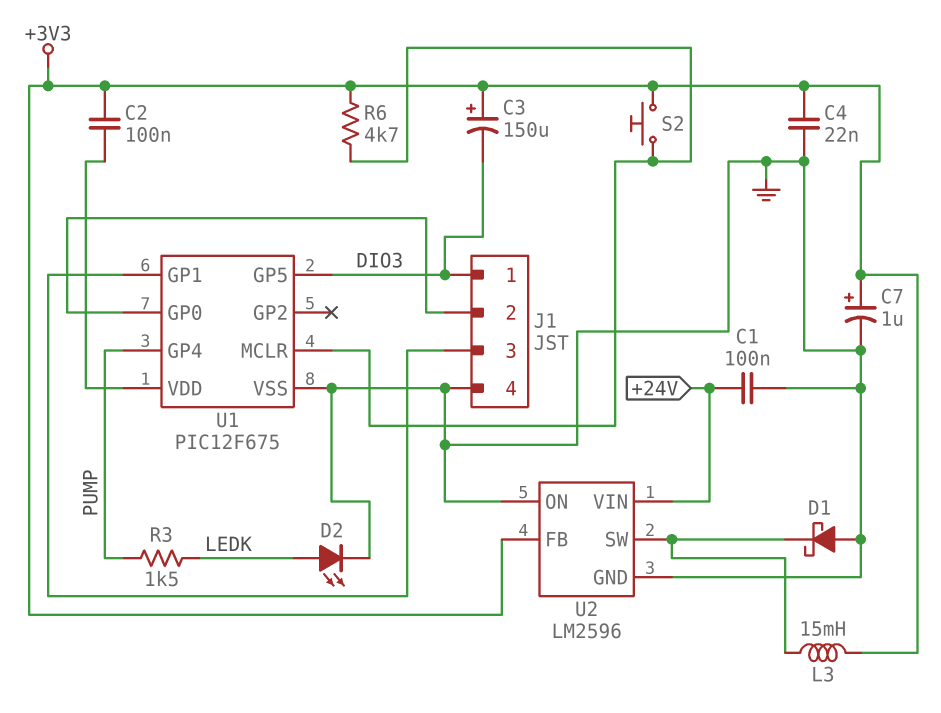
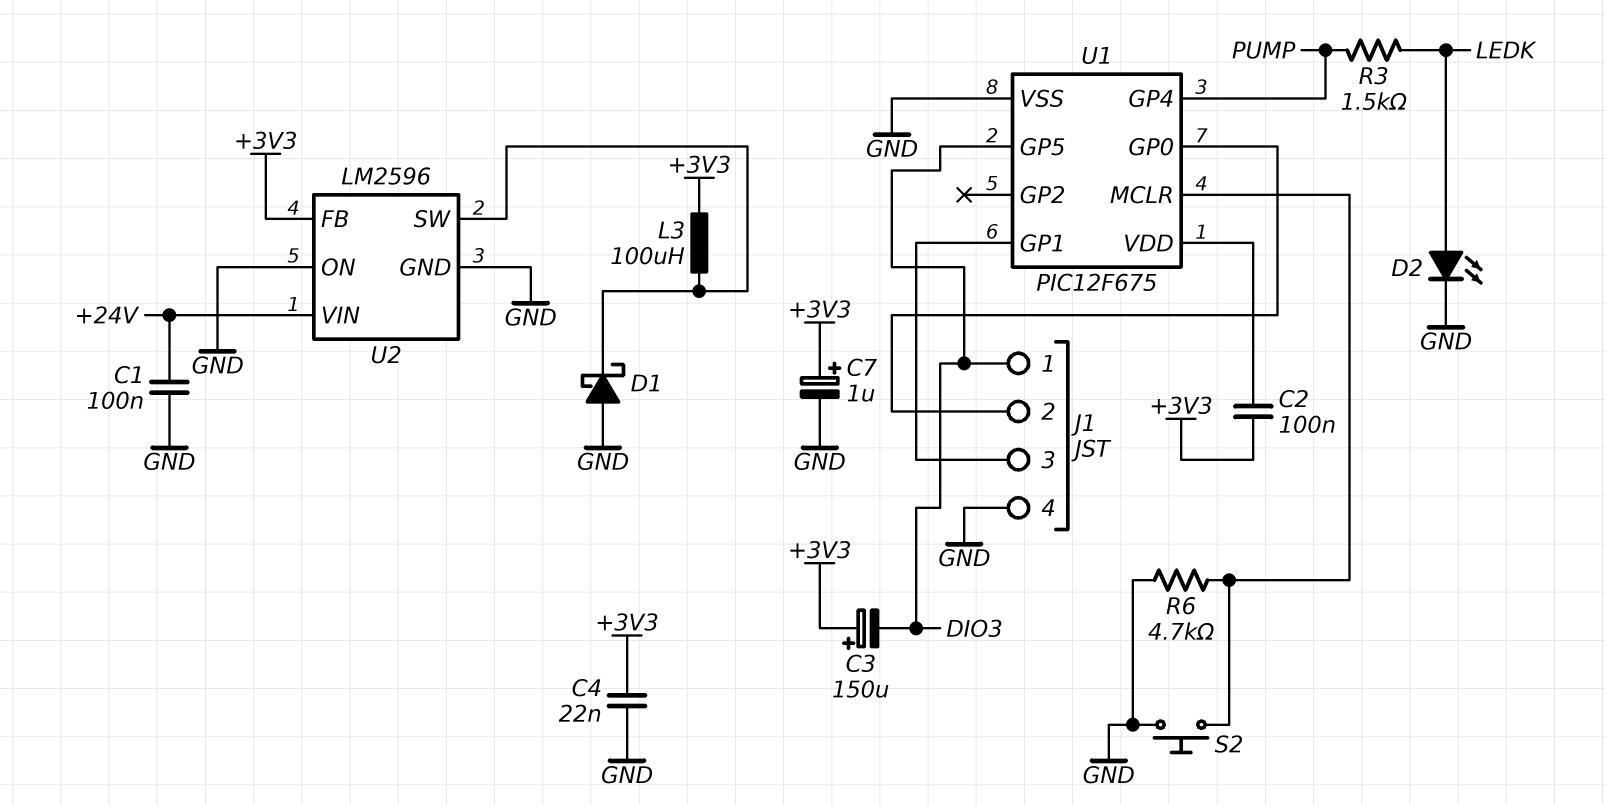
L3: 15mH (+3V3, U2/SW) -> 100uH (+3V3, U2/SW)
R6: 4.7k (+3V3, U1/MCLR) -> 4.7k (GND, U1/MCLR)
S2: button (+3V3, U1/MCLR) -> button (GND, U1/MCLR)

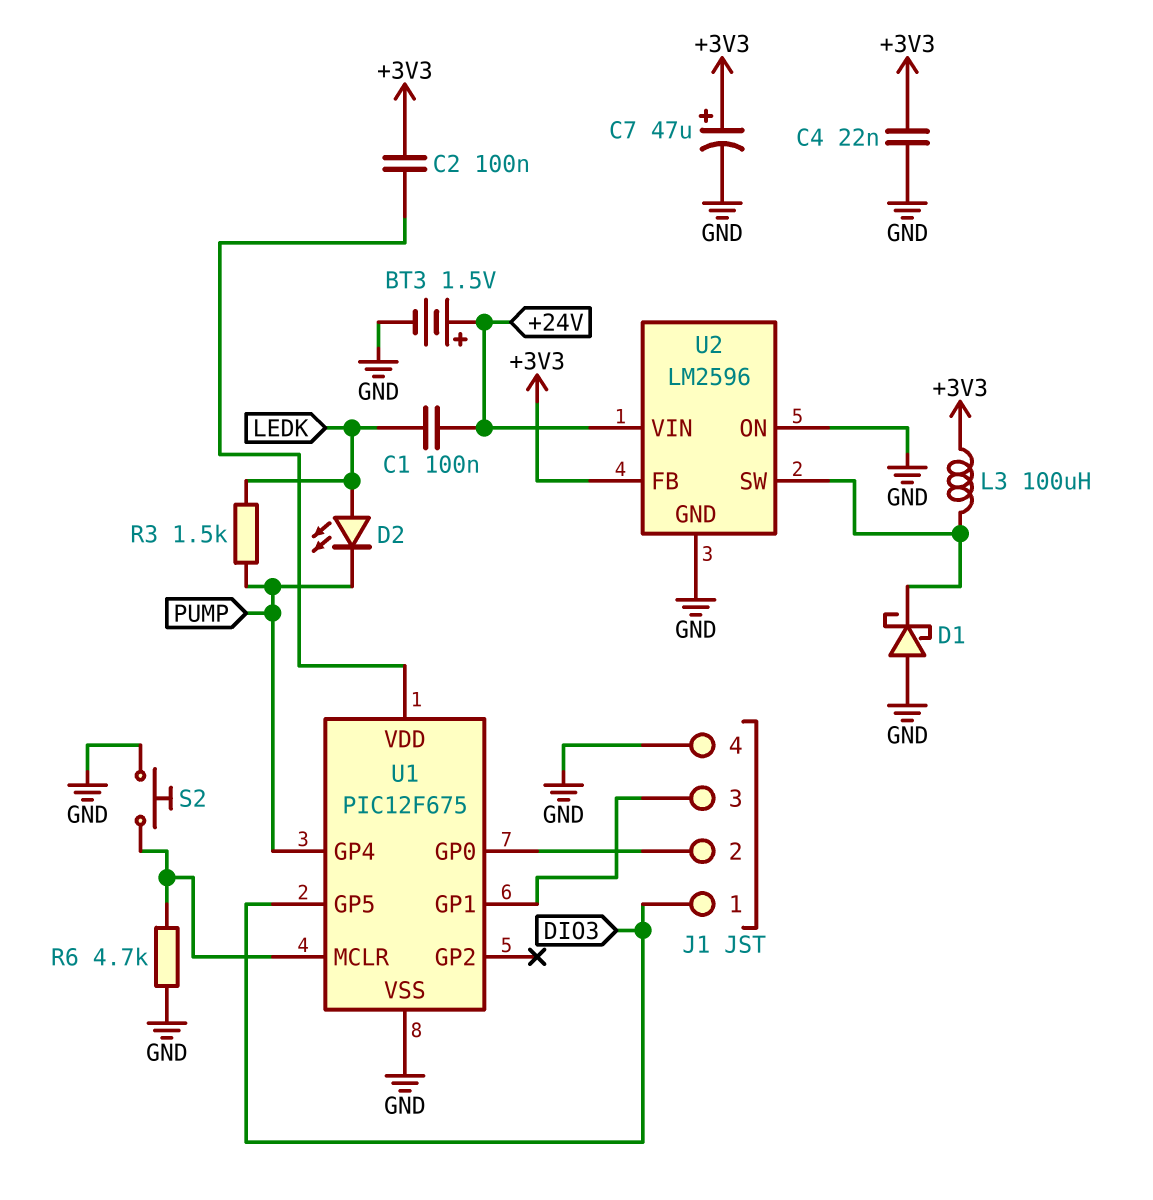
BT3: none -> 1.5V (plus +24V, minus GND)
C1: 100nF (+24V, GND) -> 100nF (+24V, LEDK)
C3: 150uF (plus +3V3, minus DIO3) -> none
C7: 1uF (plus +3V3, minus GND) -> 47uF (plus +3V3, minus GND)
D2: LED (A LEDK, K GND) -> LED (A LEDK, K PUMP)

